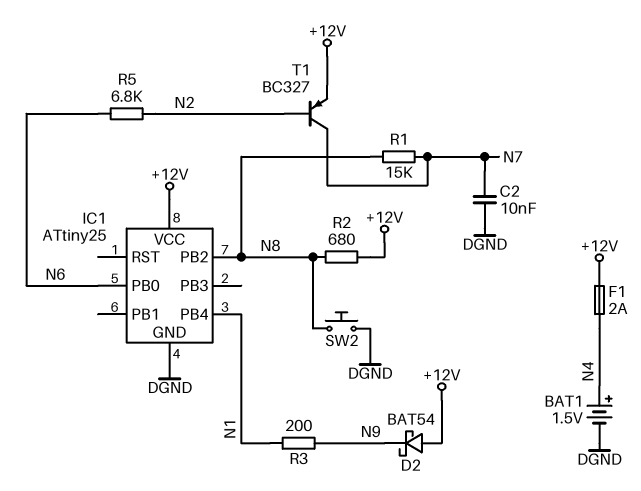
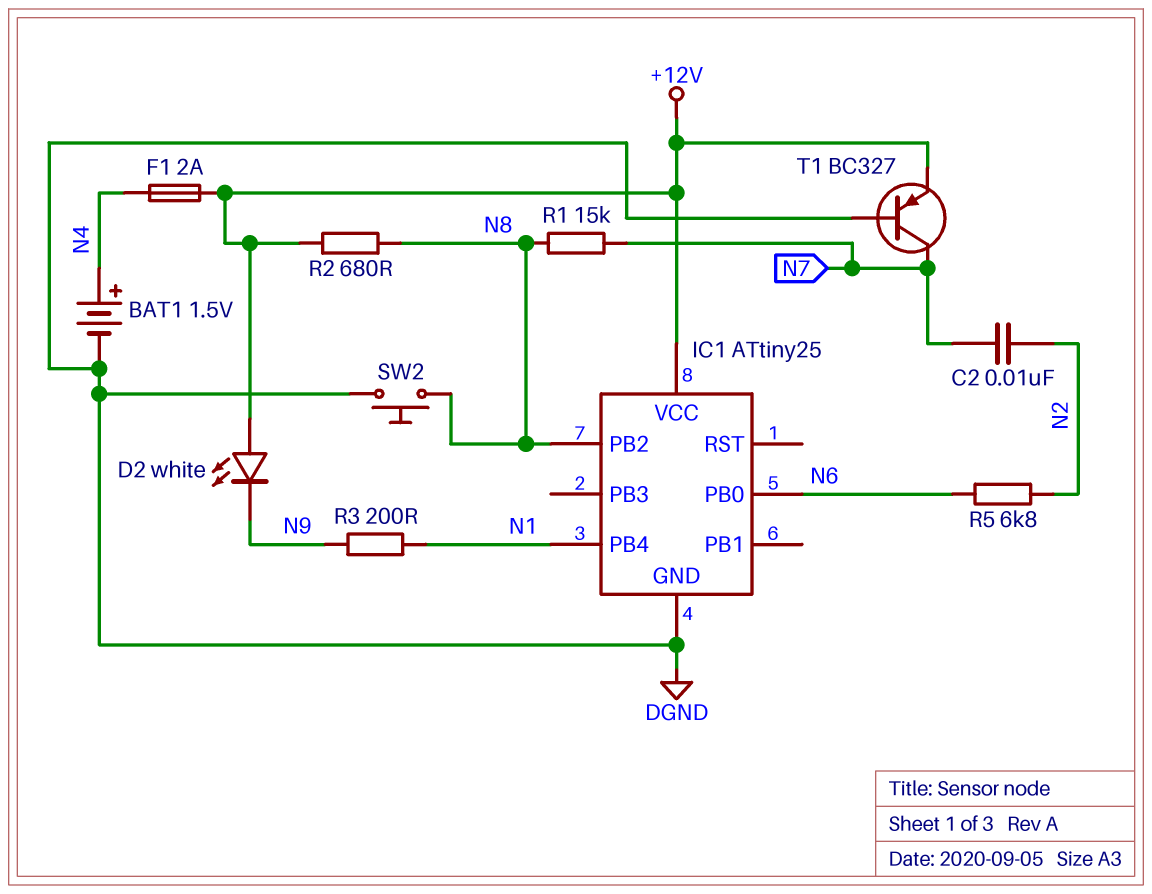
C2: 10nF (DGND, N7) -> 10nF (N2, N7)
D2: schottky BAT54 (A +12V, K N9) -> LED white (A +12V, K N9)
T1: PNP BC327 (B N2, C N7, E +12V) -> PNP BC327 (B DGND, C N7, E +12V)

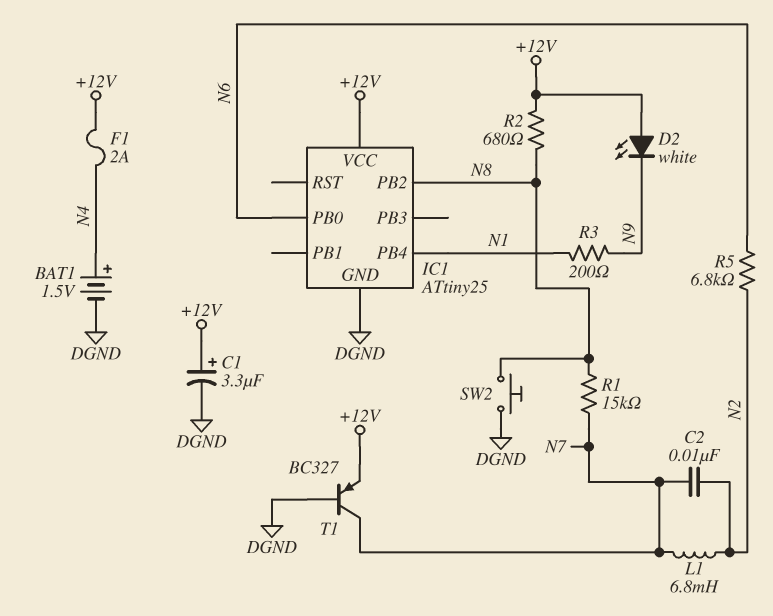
C1: none -> 3.3uF (plus +12V, minus DGND)
L1: none -> 6.8mH (N2, N7)

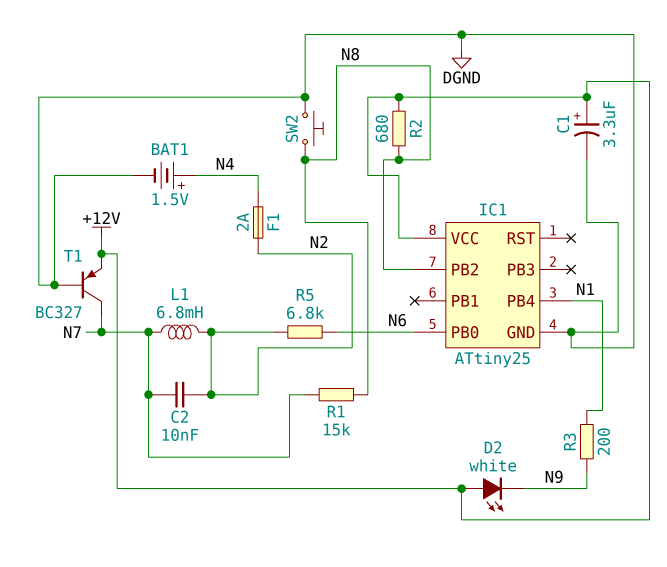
F1: 2A (+12V, N4) -> 2A (N2, N4)

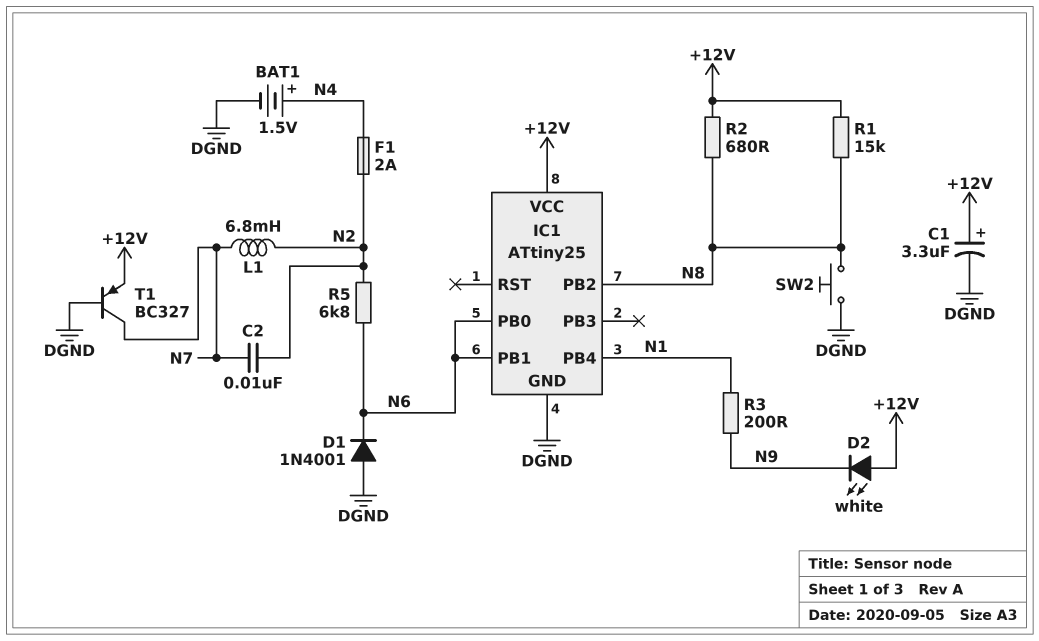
D1: none -> diode 1N4001 (A DGND, K N6)
IC1 pin PB1: none -> N6
R1: 15k (N7, N8) -> 15k (+12V, N8)

